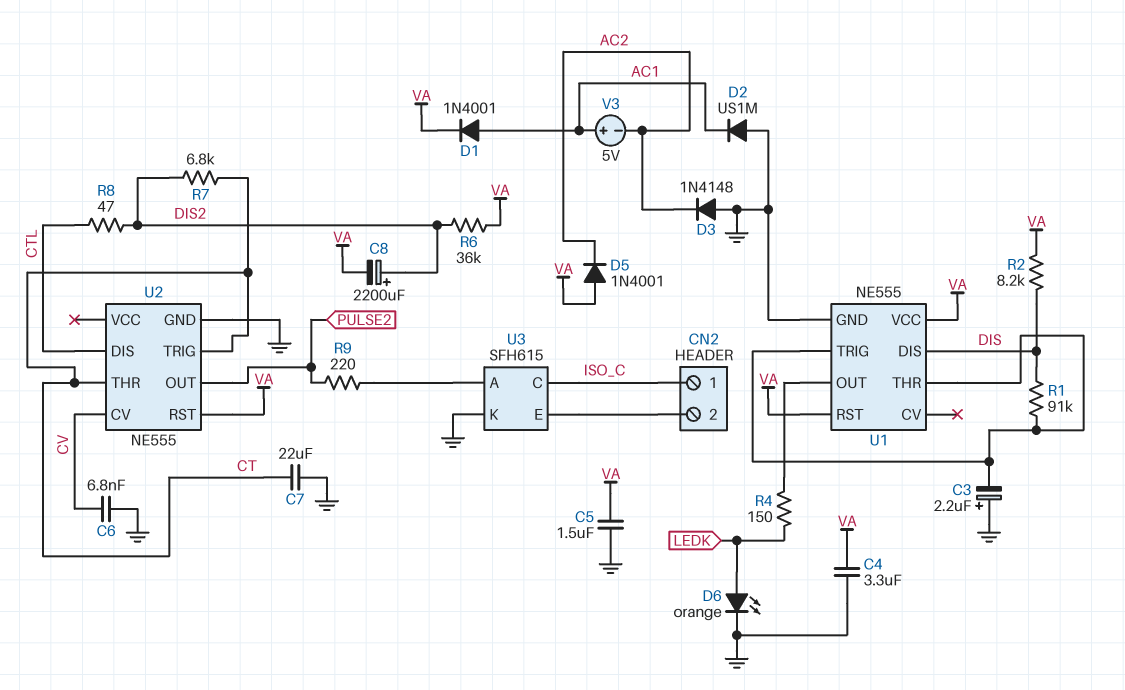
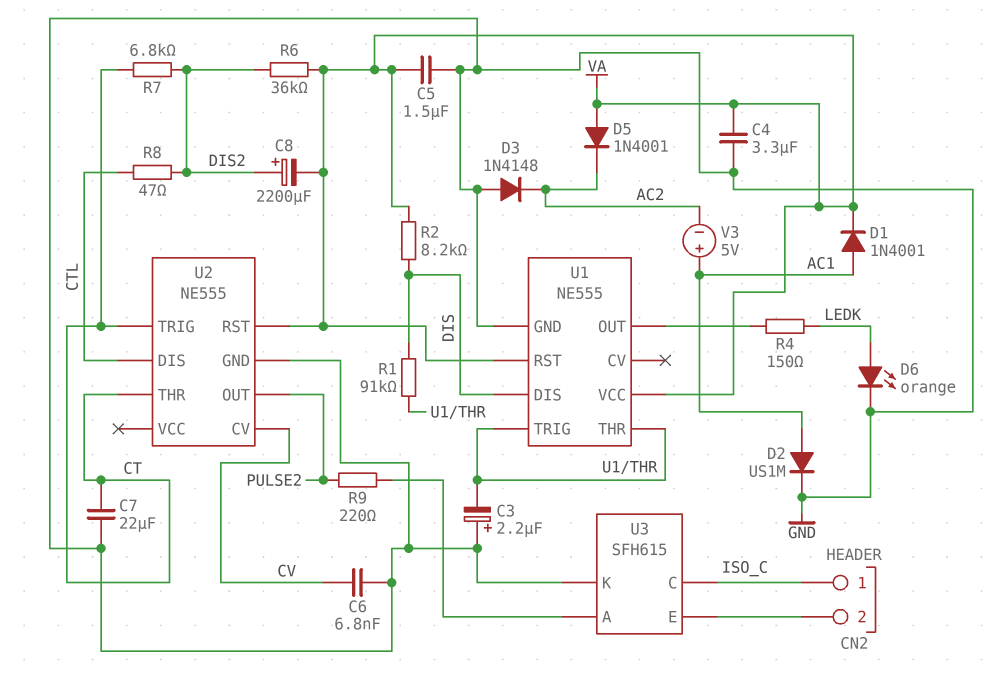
D2: diode US1M (A GND, K AC1) -> diode US1M (A AC1, K GND)

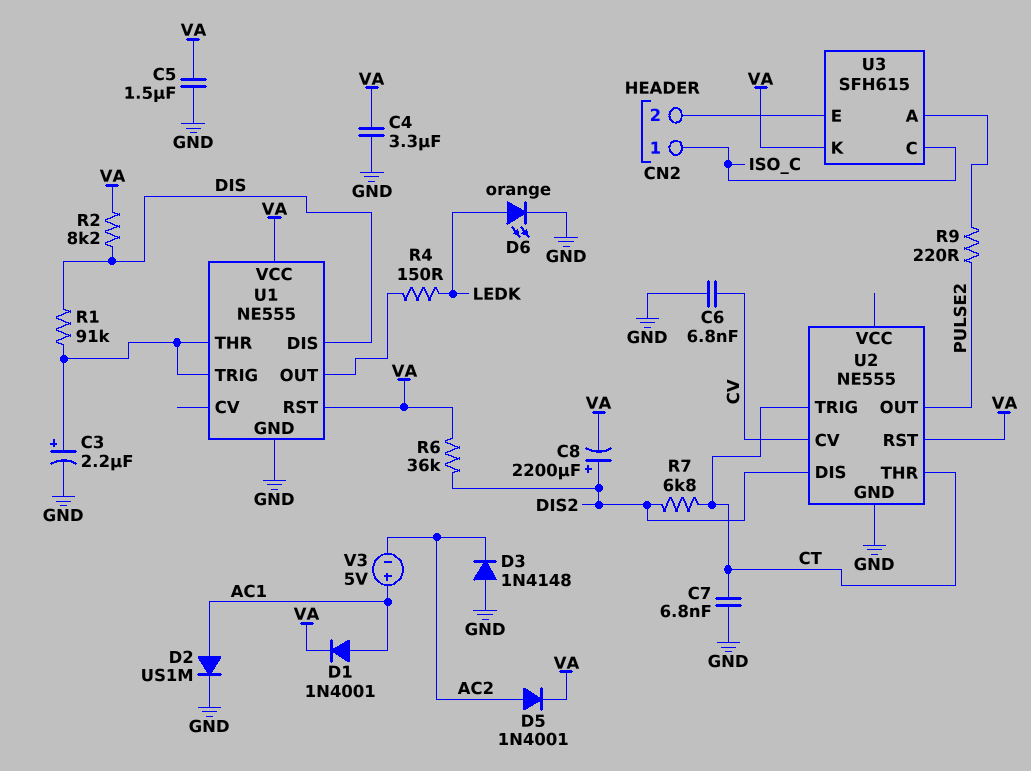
C3: 2.2uF (plus GND, minus U1/THR) -> 2.2uF (plus U1/THR, minus GND)
C7: 22uF (CT, GND) -> 6.8nF (CT, GND)
D5: diode 1N4001 (A VA, K AC2) -> diode 1N4001 (A AC2, K VA)
R8: 47 (CTL, DIS2) -> none
U2 pin DIS: CTL -> DIS2
U3 pin K: GND -> VA

